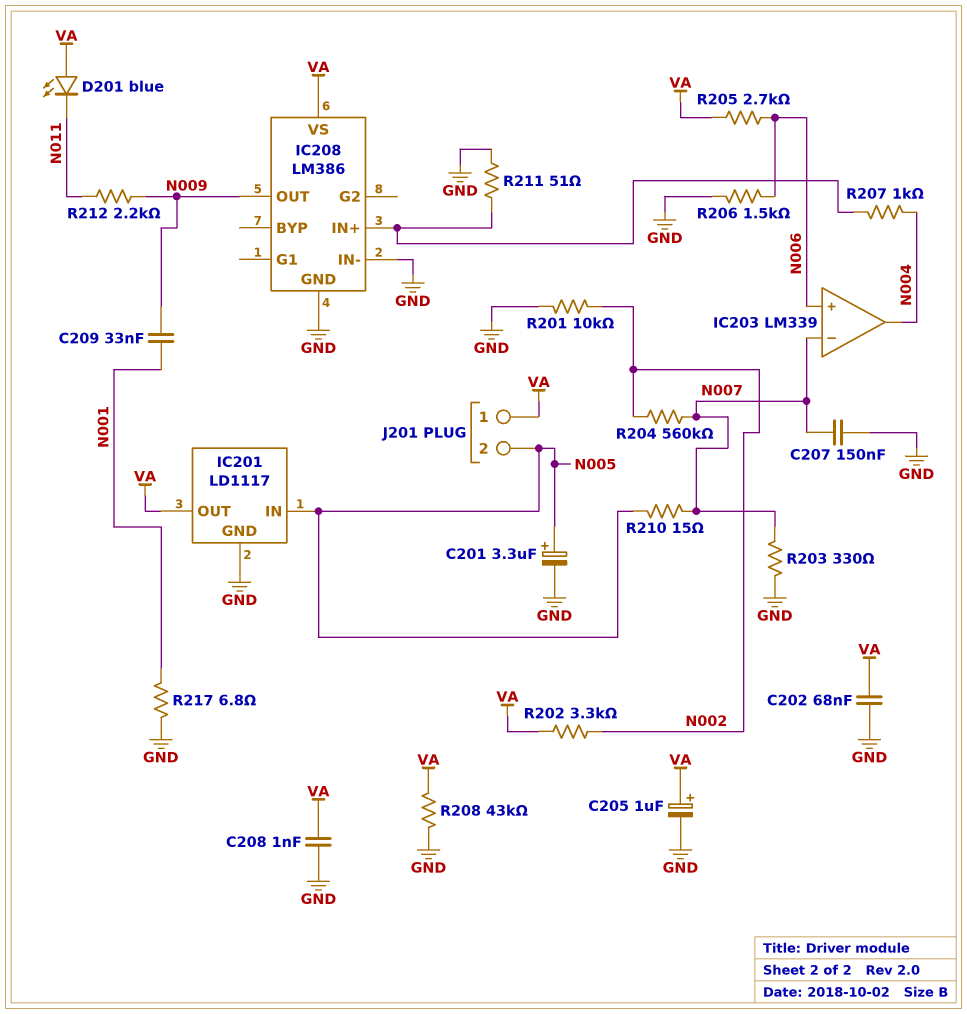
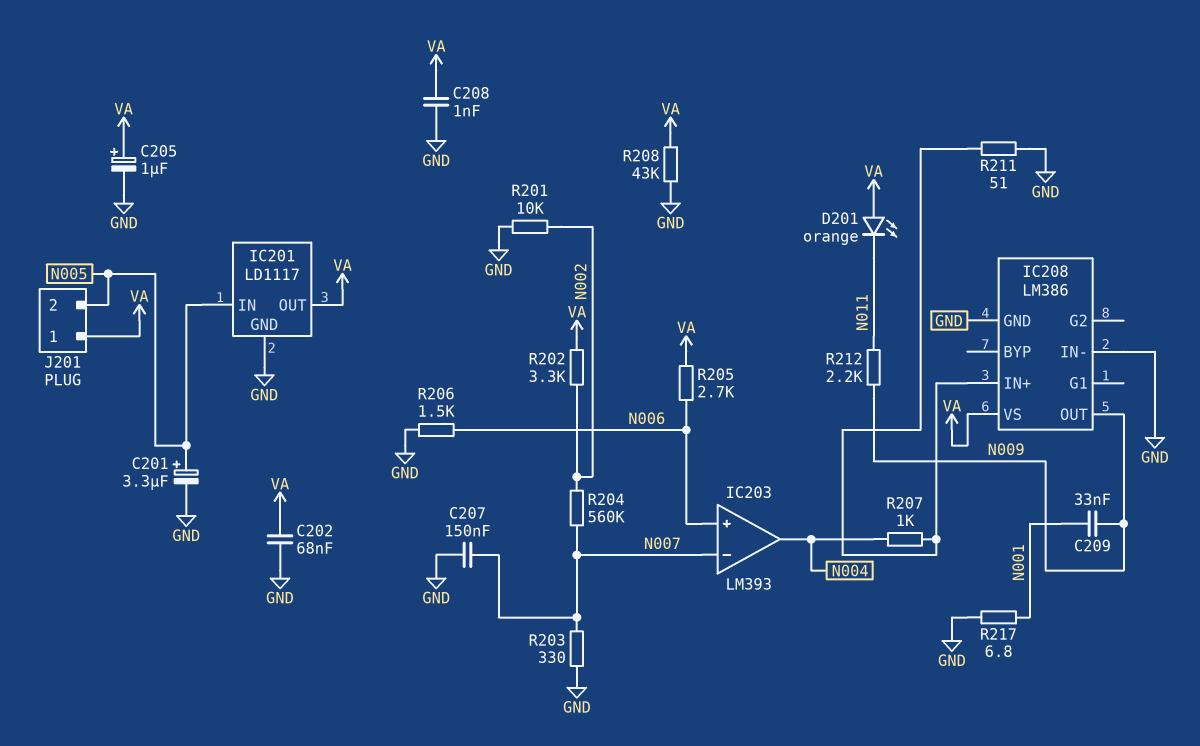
D201: LED blue (A VA, K N011) -> LED orange (A VA, K N011)
IC203: LM339 -> LM393
R210: 15 (N005, N007) -> none

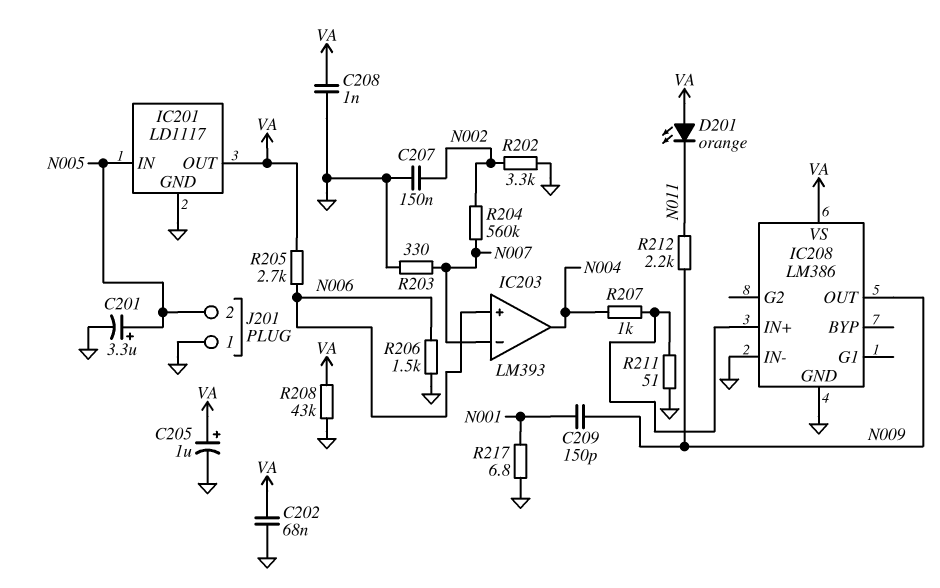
C207: 150nF (GND, N007) -> 150nF (GND, N002)
C209: 33nF (N001, N009) -> 150pF (N001, N009)
J201 pin 1: VA -> GND
R201: 10k (GND, N002) -> none
R202: 3.3k (N002, VA) -> 3.3k (GND, N002)

